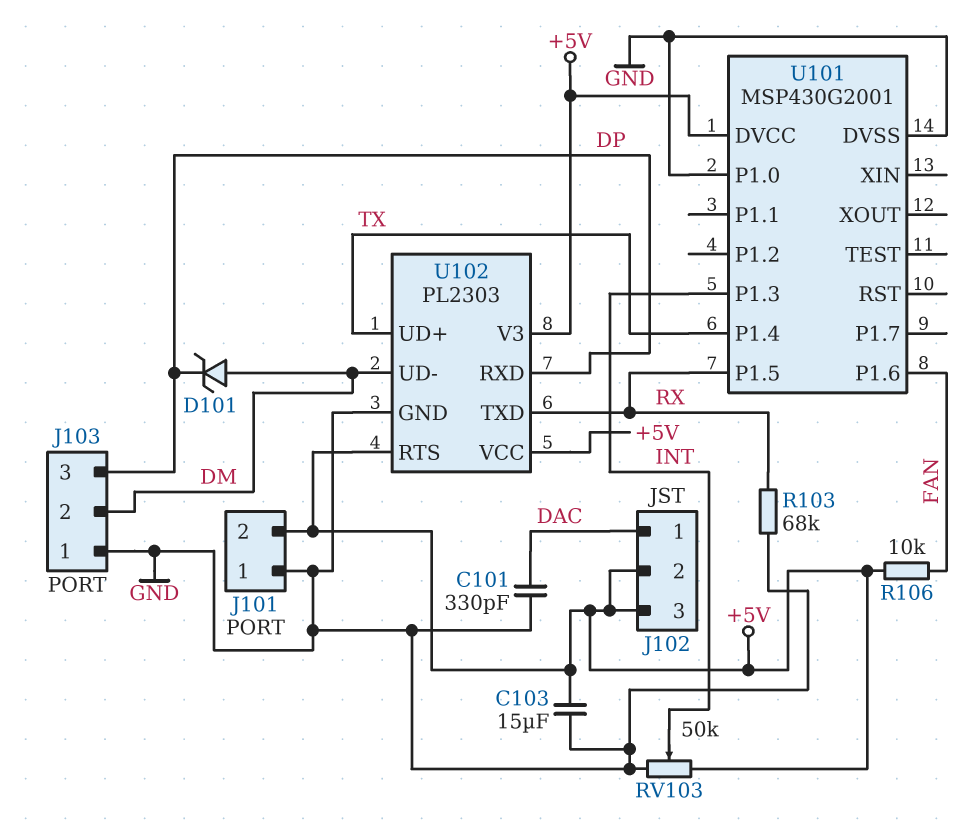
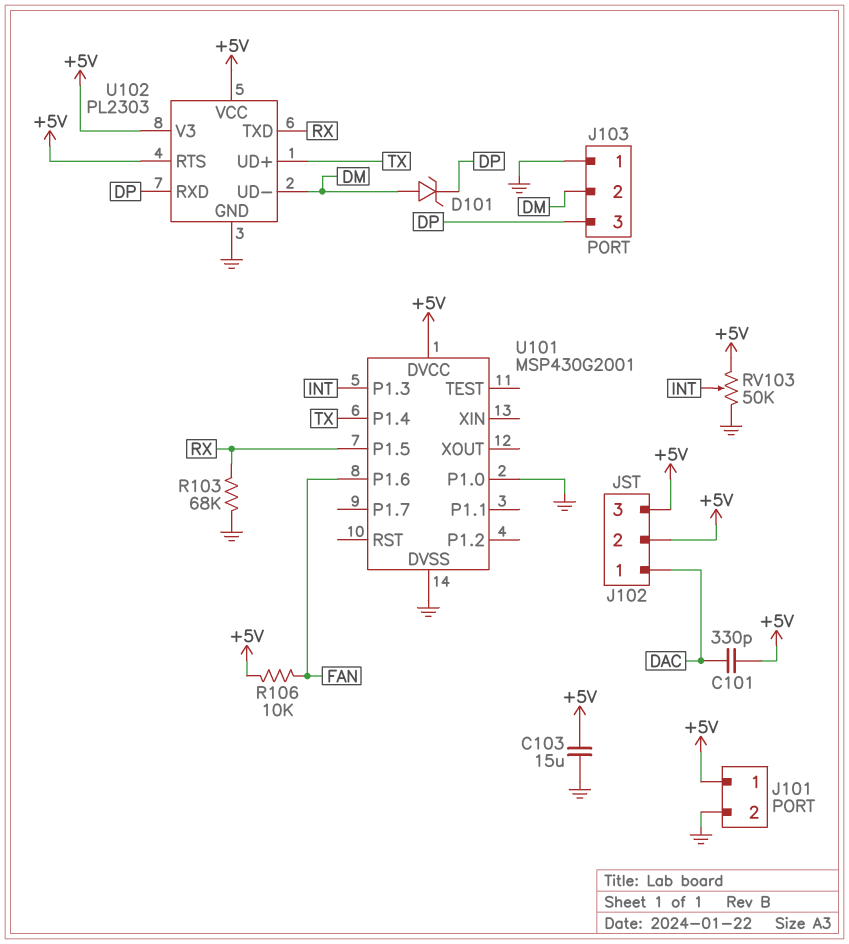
C101: 330pF (DAC, GND) -> 330pF (+5V, DAC)
J101 pin 1: GND -> +5V
J101 pin 2: +5V -> GND

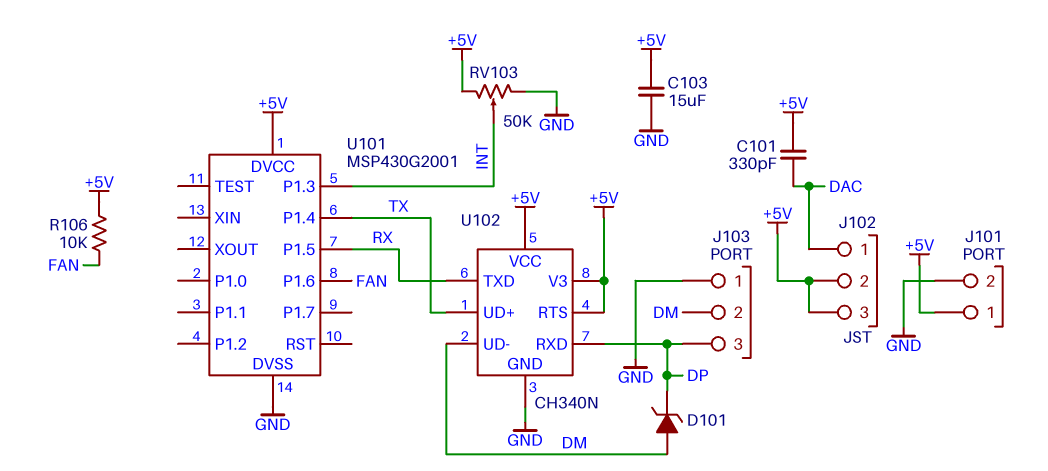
R103: 68k (GND, RX) -> none
U101 pin P1.0: GND -> none
U102: PL2303 -> CH340N

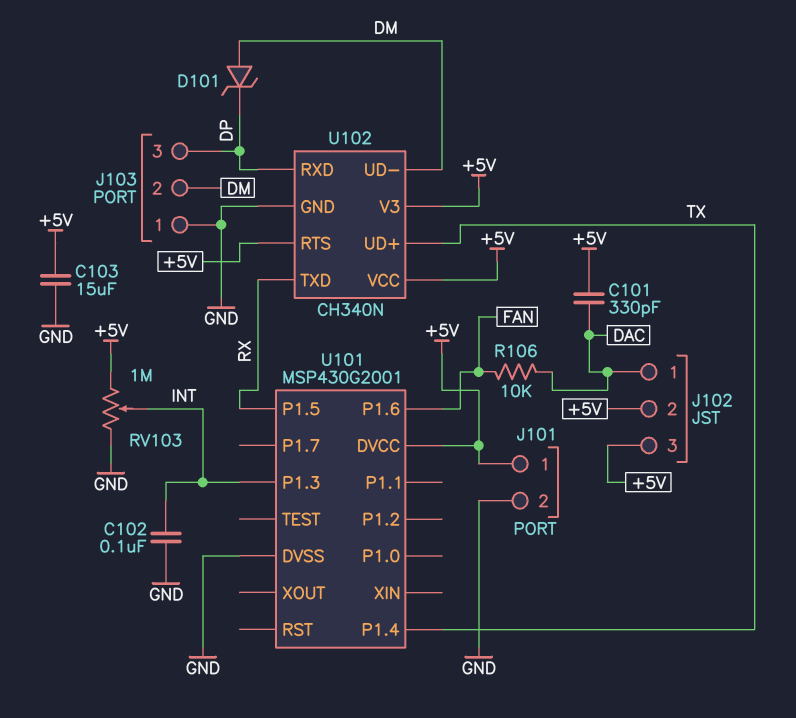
C102: none -> 100nF (GND, INT)
R106: 10k (+5V, FAN) -> 10k (DAC, FAN)
RV103: 50k (+5V, GND, wiper INT) -> 1M (+5V, GND, wiper INT)

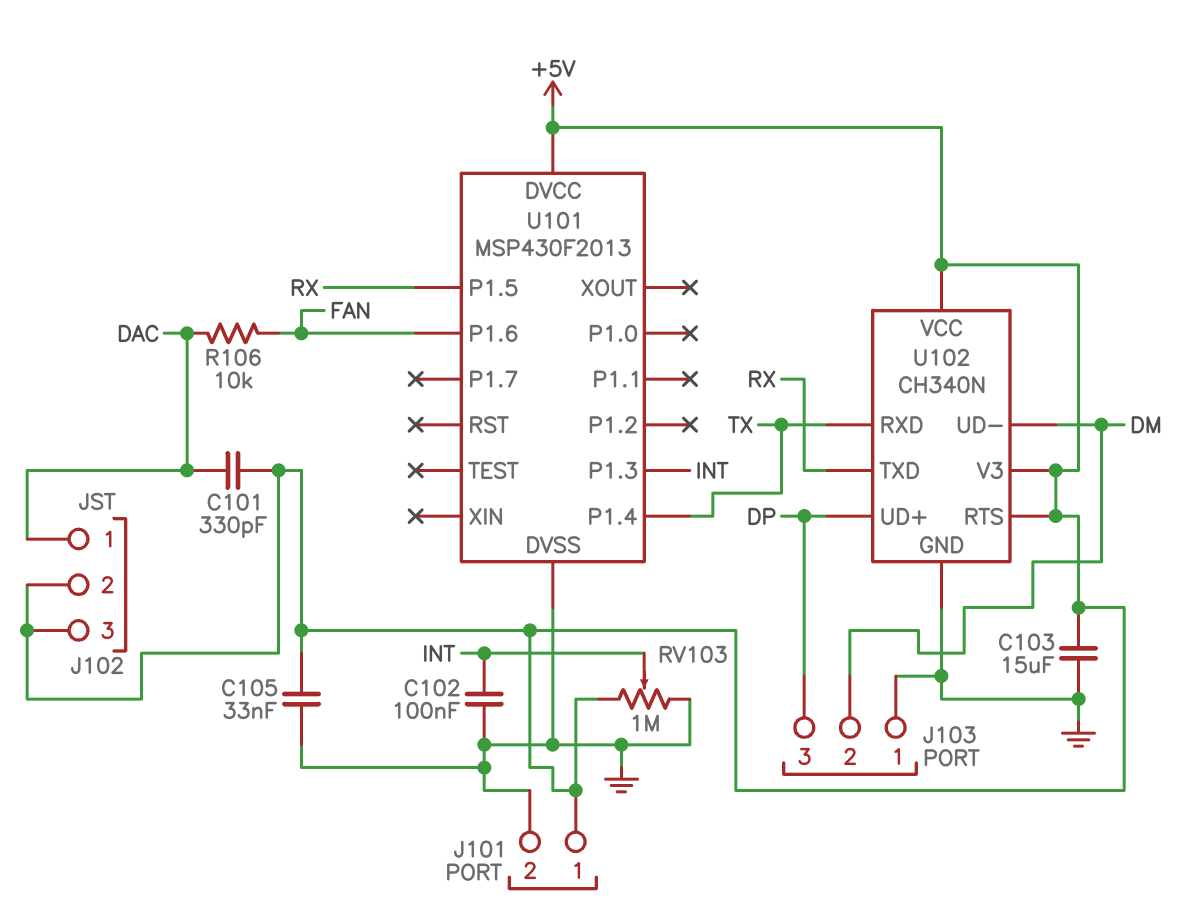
C105: none -> 33nF (+5V, GND)
D101: zener (A DM, K DP) -> none
U101: MSP430G2001 -> MSP430F2013
U102 pin RXD: DP -> TX
U102 pin UD+: TX -> DP

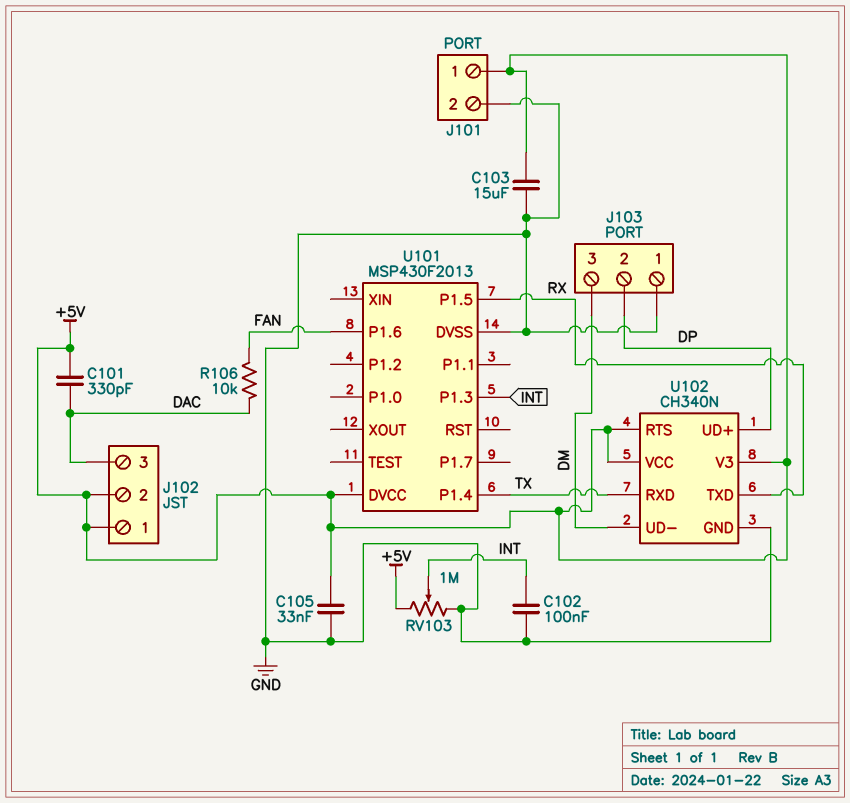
J102 pin 1: DAC -> +5V
J102 pin 3: +5V -> DAC
J103 pin 2: DM -> DP
J103 pin 3: DP -> DM

